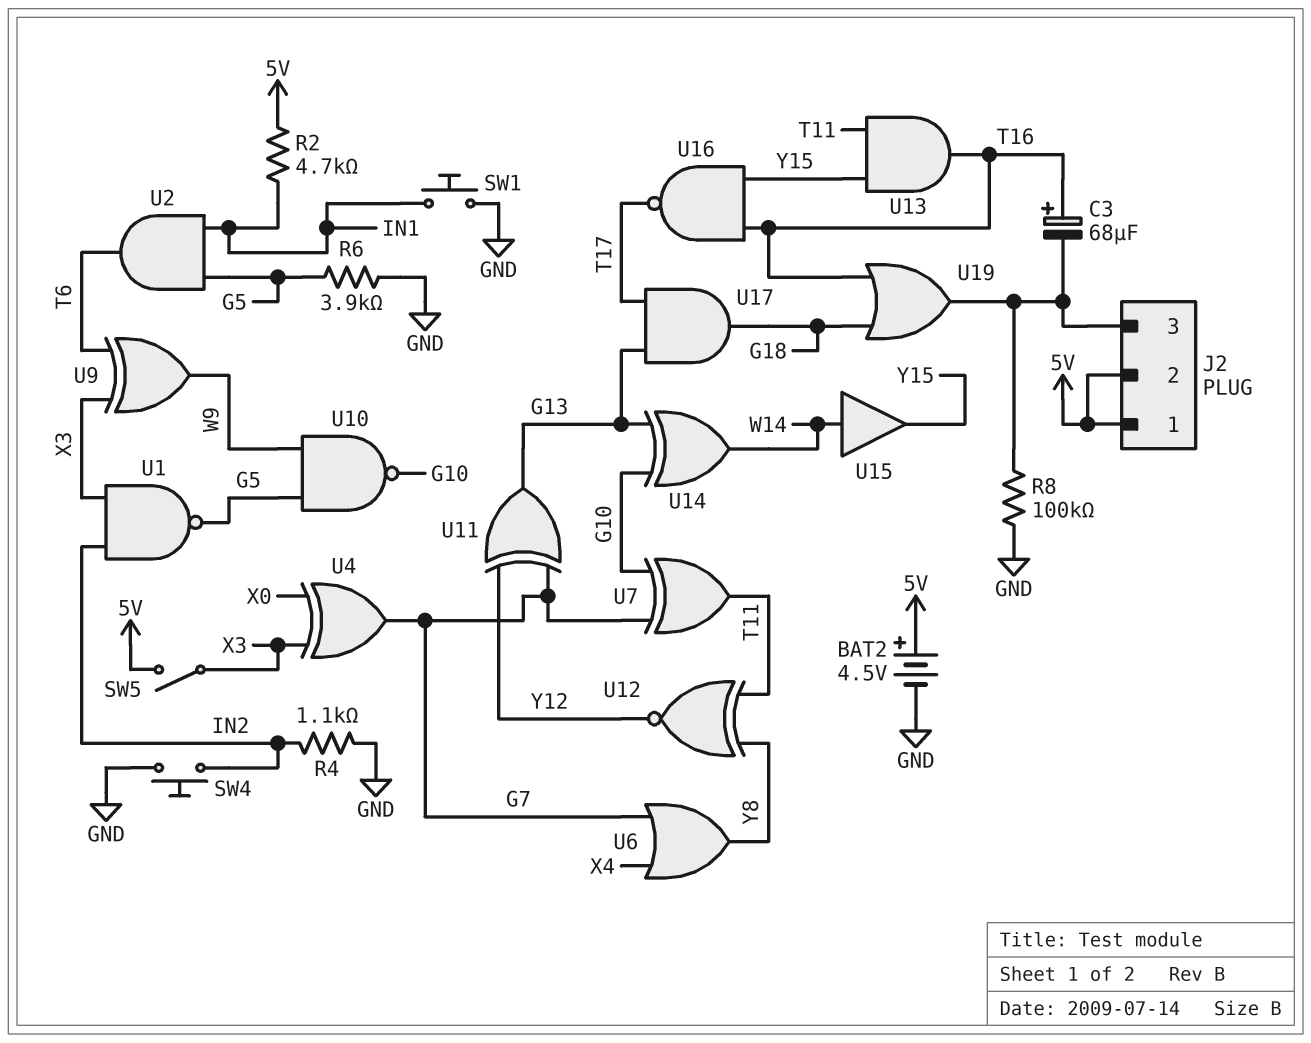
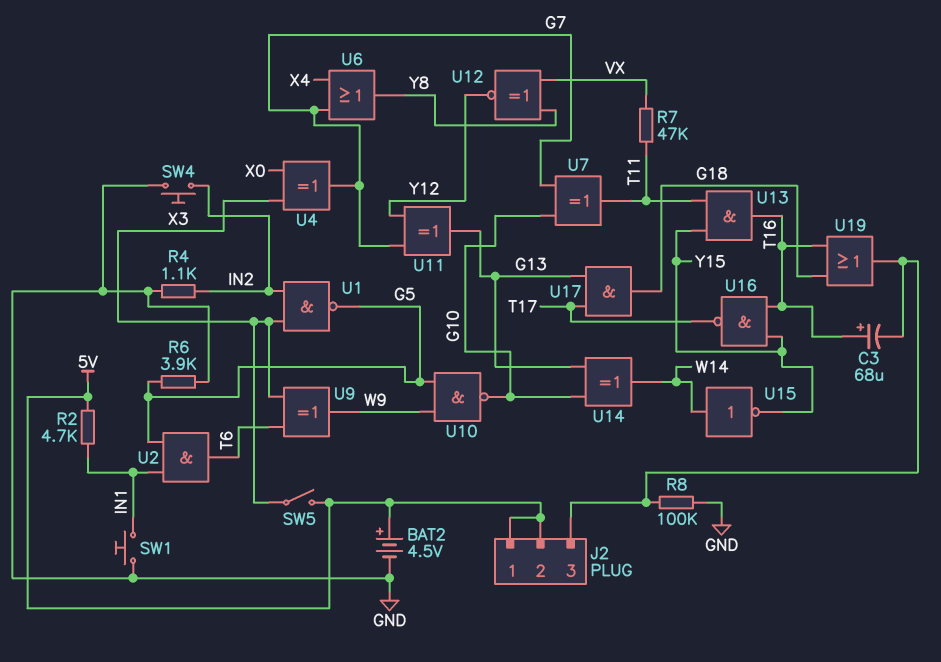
R7: none -> 47k (T11, VX)
U12: XNOR (in T11, in Y8, out Y12) -> XNOR (in VX, in Y8, out Y12)
U15: buffer (in W14, out Y15) -> NOT (in W14, out Y15)

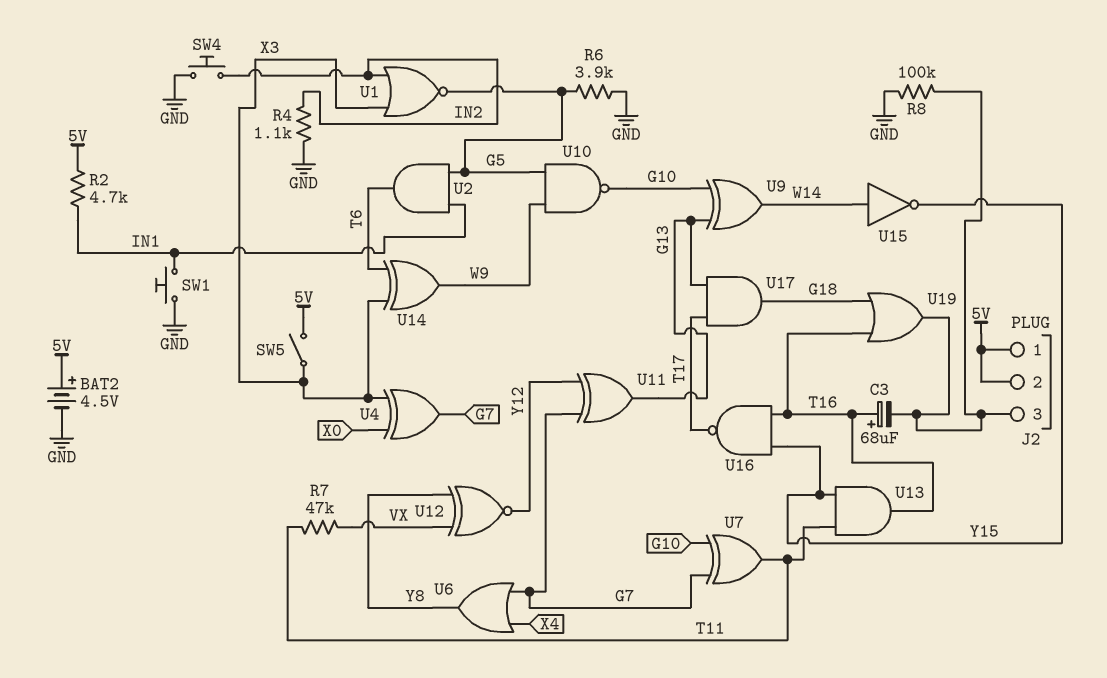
U1: NAND (in IN2, in X3, out G5) -> NOR (in IN2, in X3, out G5)
U9: XOR (in T6, in X3, out W9) -> XOR (in G10, in G13, out W14)
U14: XOR (in G10, in G13, out W14) -> XOR (in T6, in X3, out W9)

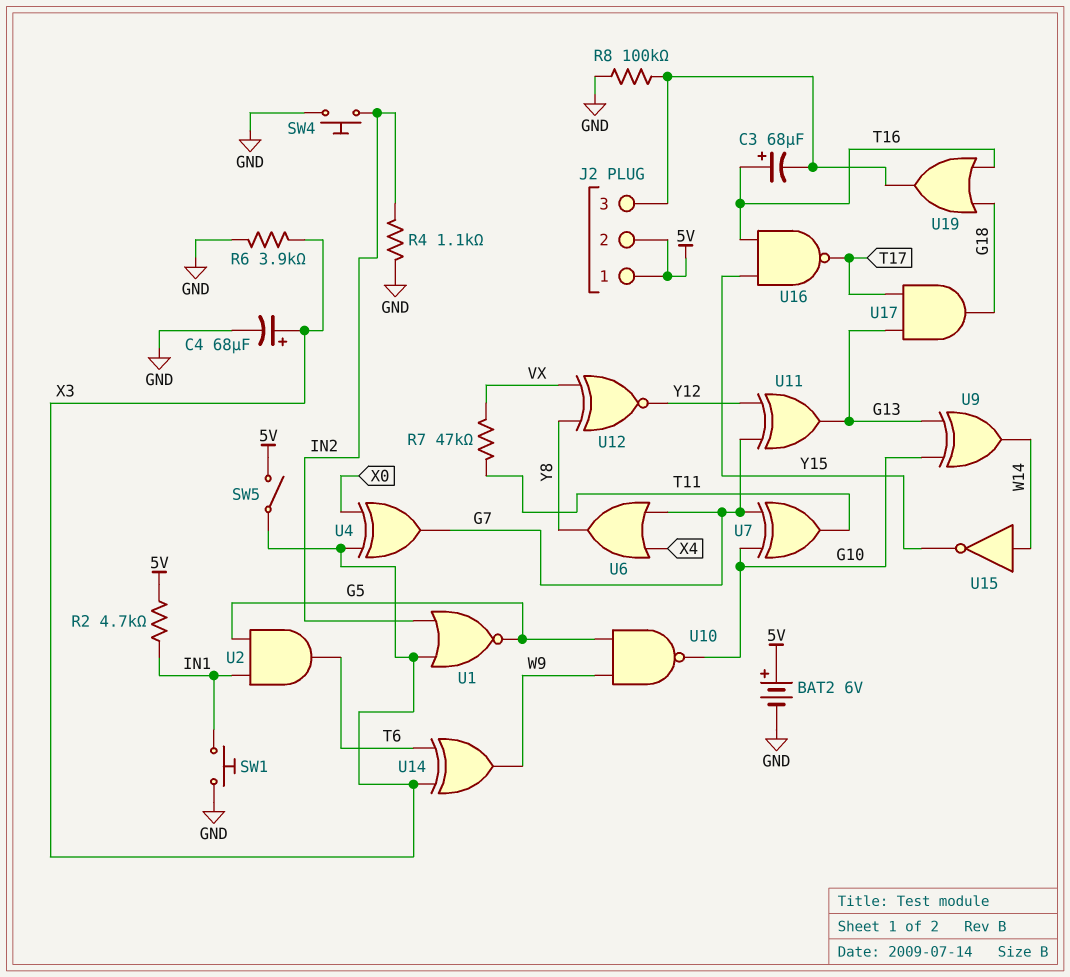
BAT2: 4.5V (plus 5V, minus GND) -> 6V (plus 5V, minus GND)
C4: none -> 68uF (plus X3, minus GND)
R6: 3.9k (G5, GND) -> 3.9k (GND, X3)
U13: AND (in T11, in Y15, out T16) -> none

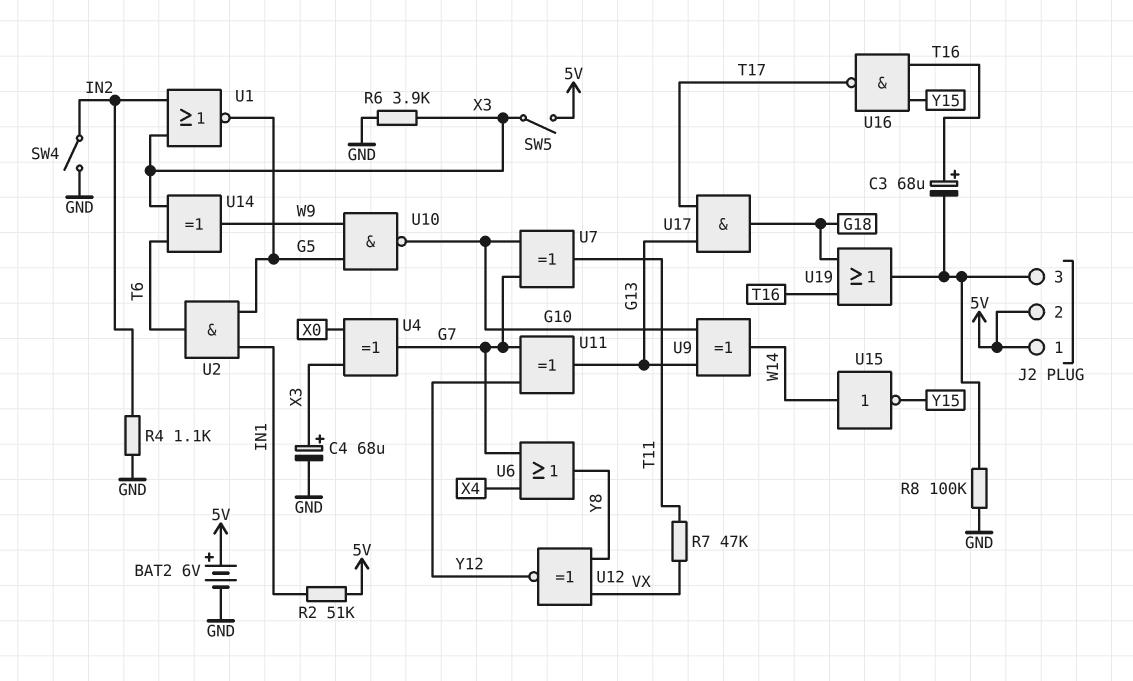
R2: 4.7k (5V, IN1) -> 51k (5V, IN1)
SW1: button (GND, IN1) -> none
SW4: button (GND, IN2) -> switch (GND, IN2)

